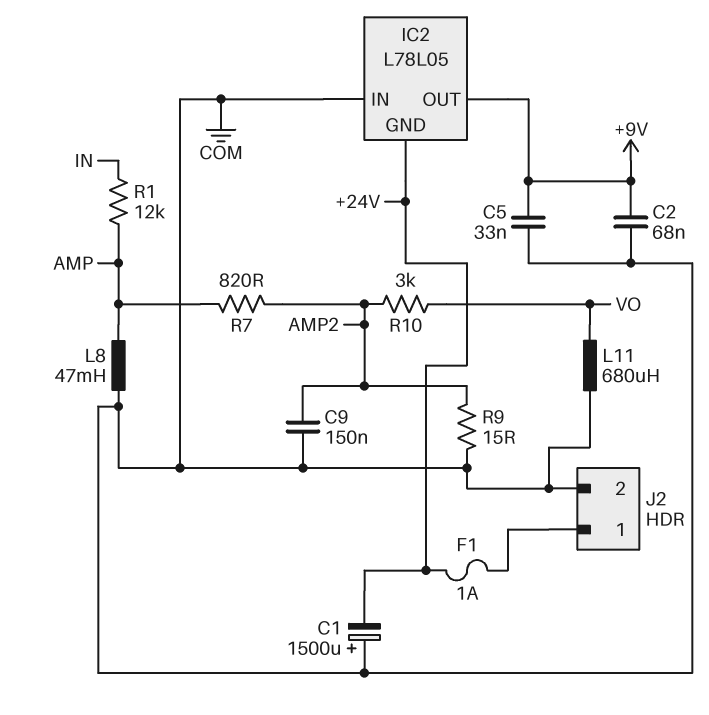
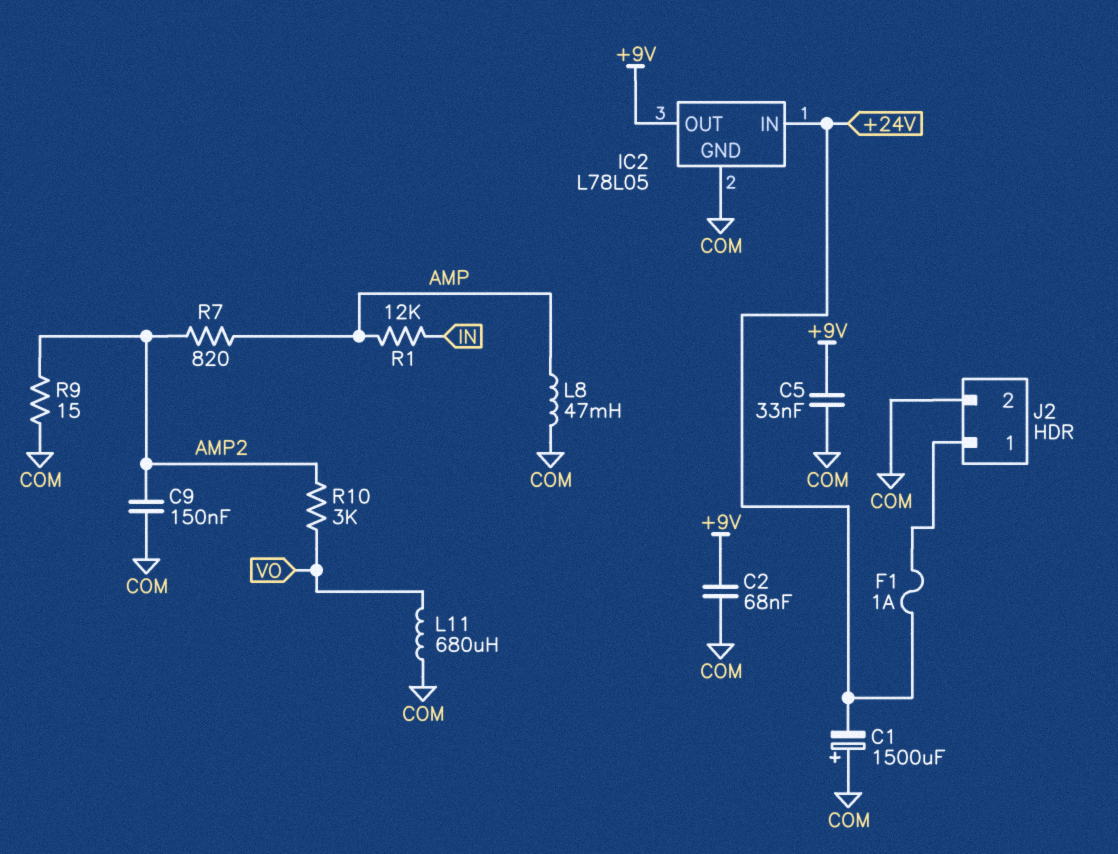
IC2 pin GND: +24V -> COM
IC2 pin IN: COM -> +24V

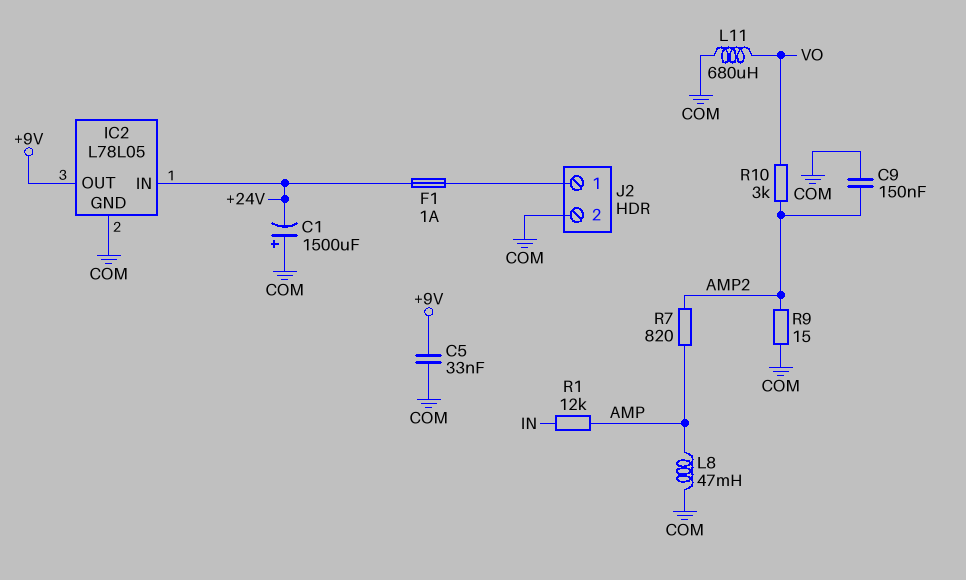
C2: 68nF (+9V, COM) -> none

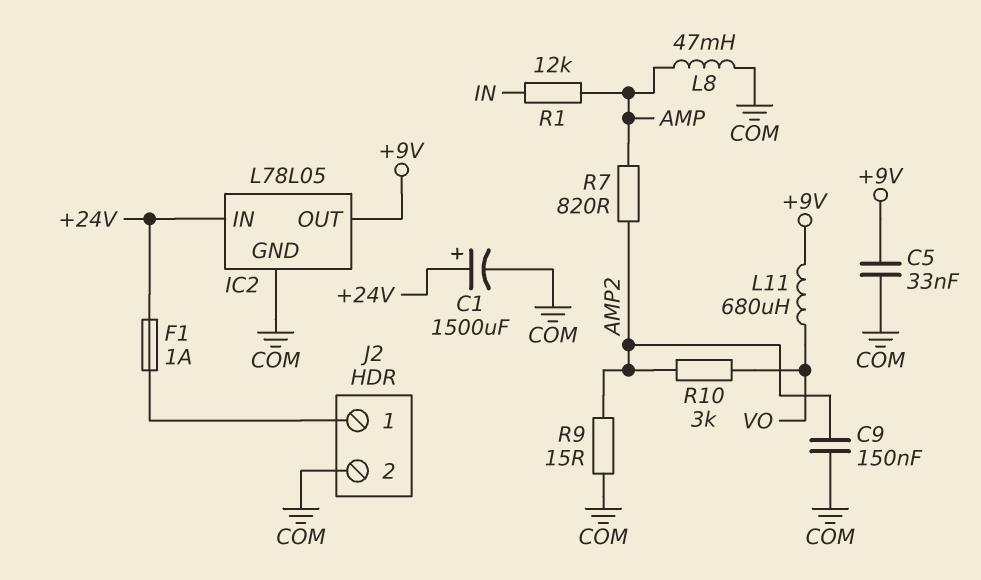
C1: 1500uF (plus COM, minus +24V) -> 1500uF (plus +24V, minus COM)
L11: 680uH (COM, VO) -> 680uH (+9V, VO)

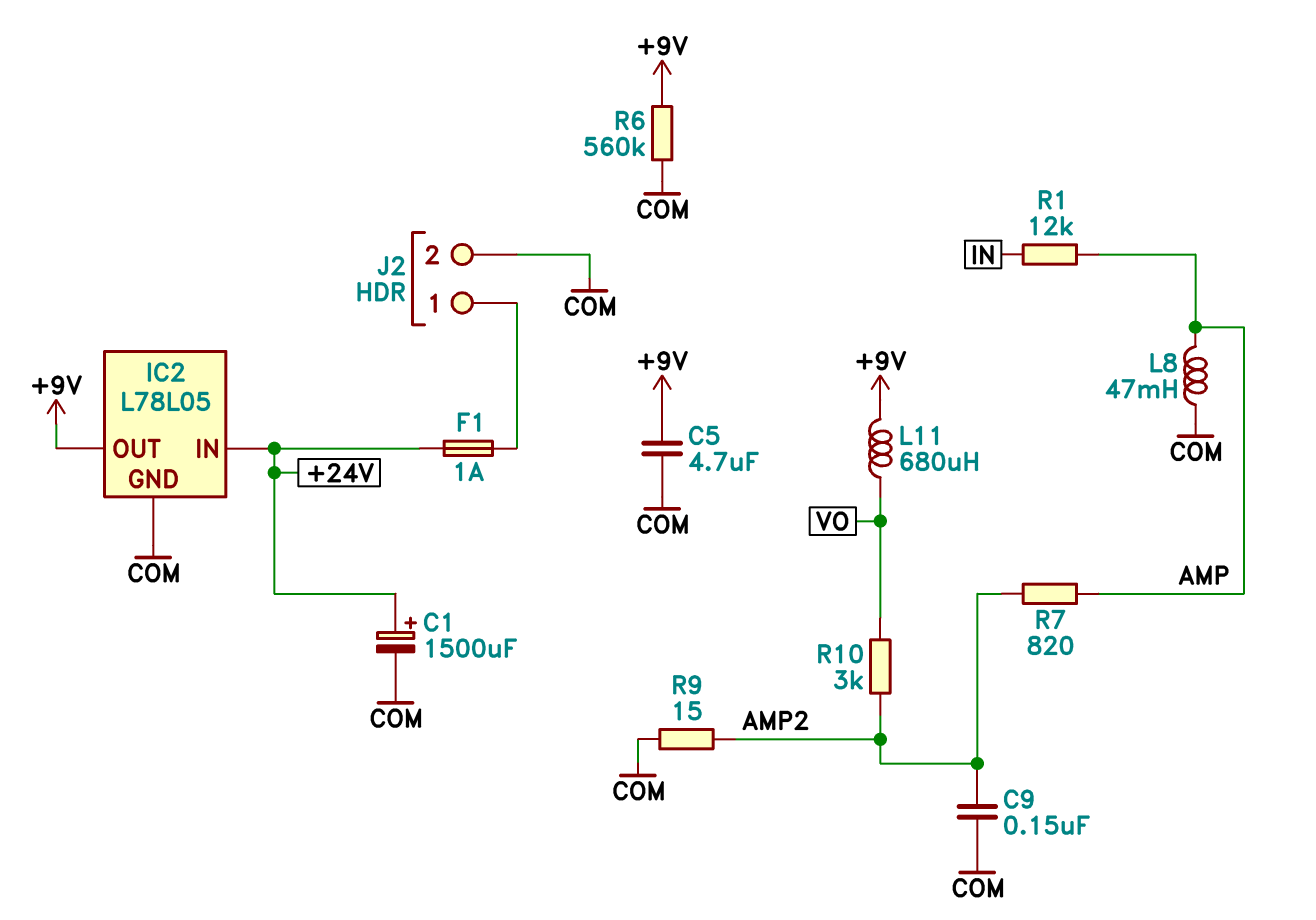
C5: 33nF (+9V, COM) -> 4.7uF (+9V, COM)
R6: none -> 560k (+9V, COM)

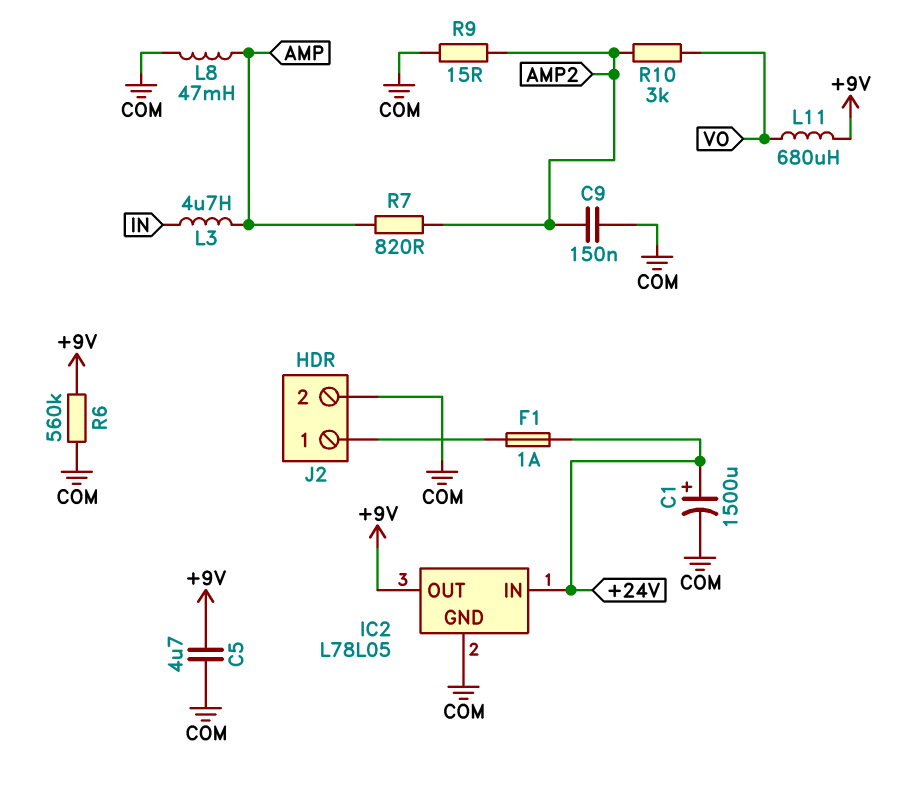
L3: none -> 4.7uH (AMP, IN)
R1: 12k (AMP, IN) -> none

